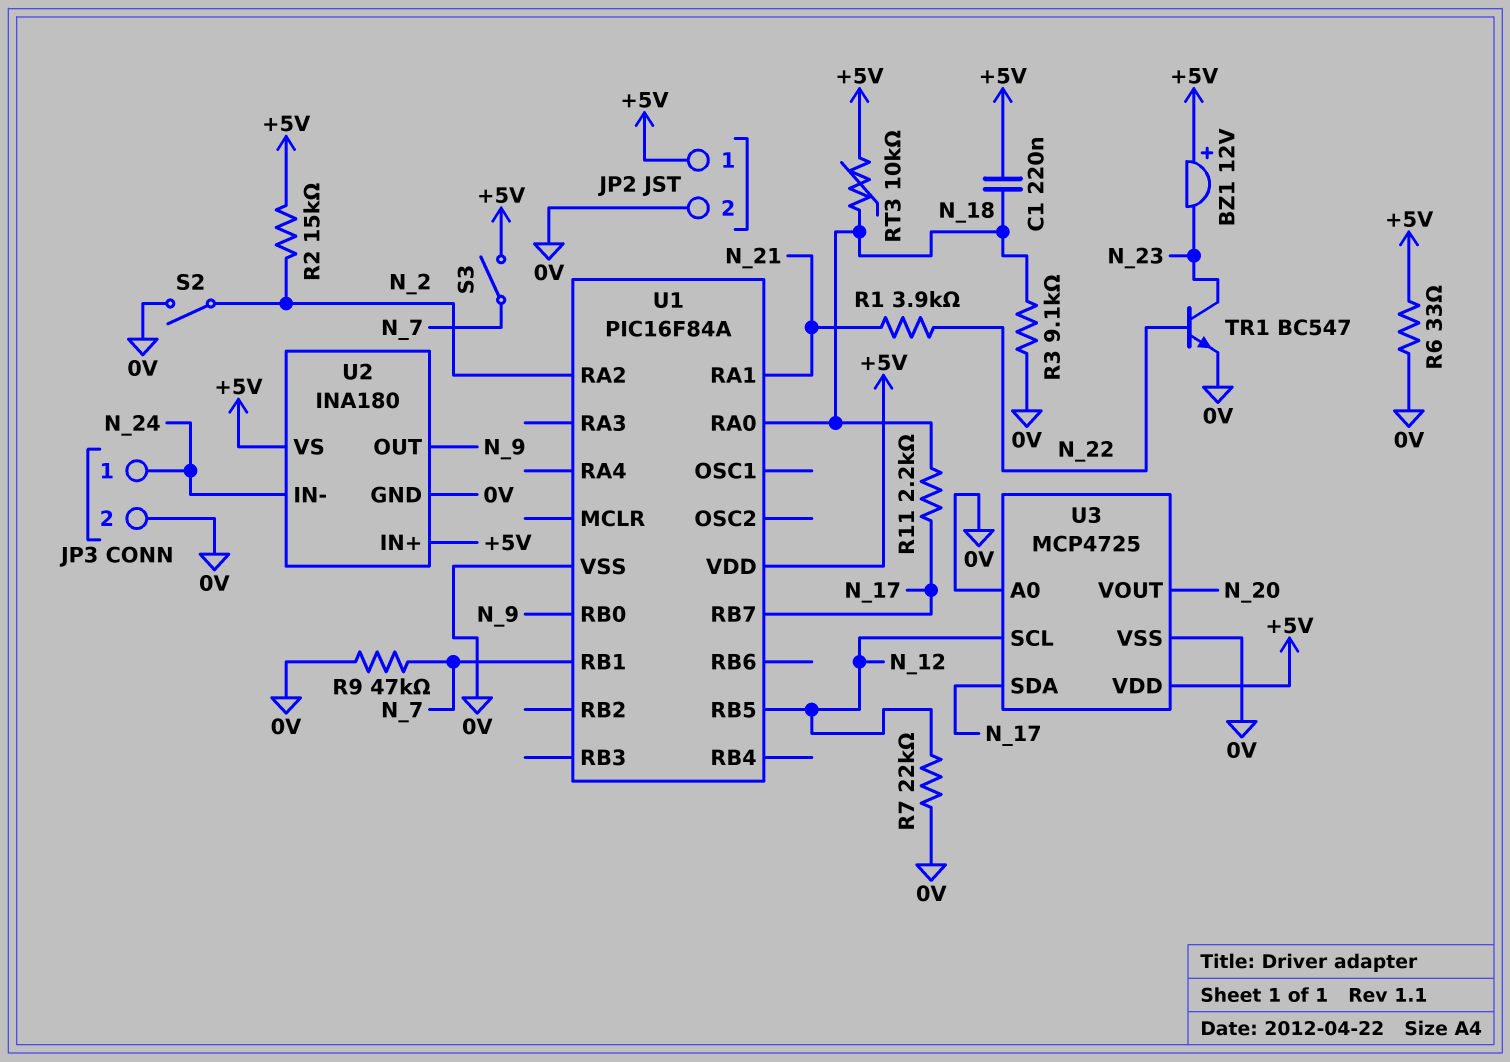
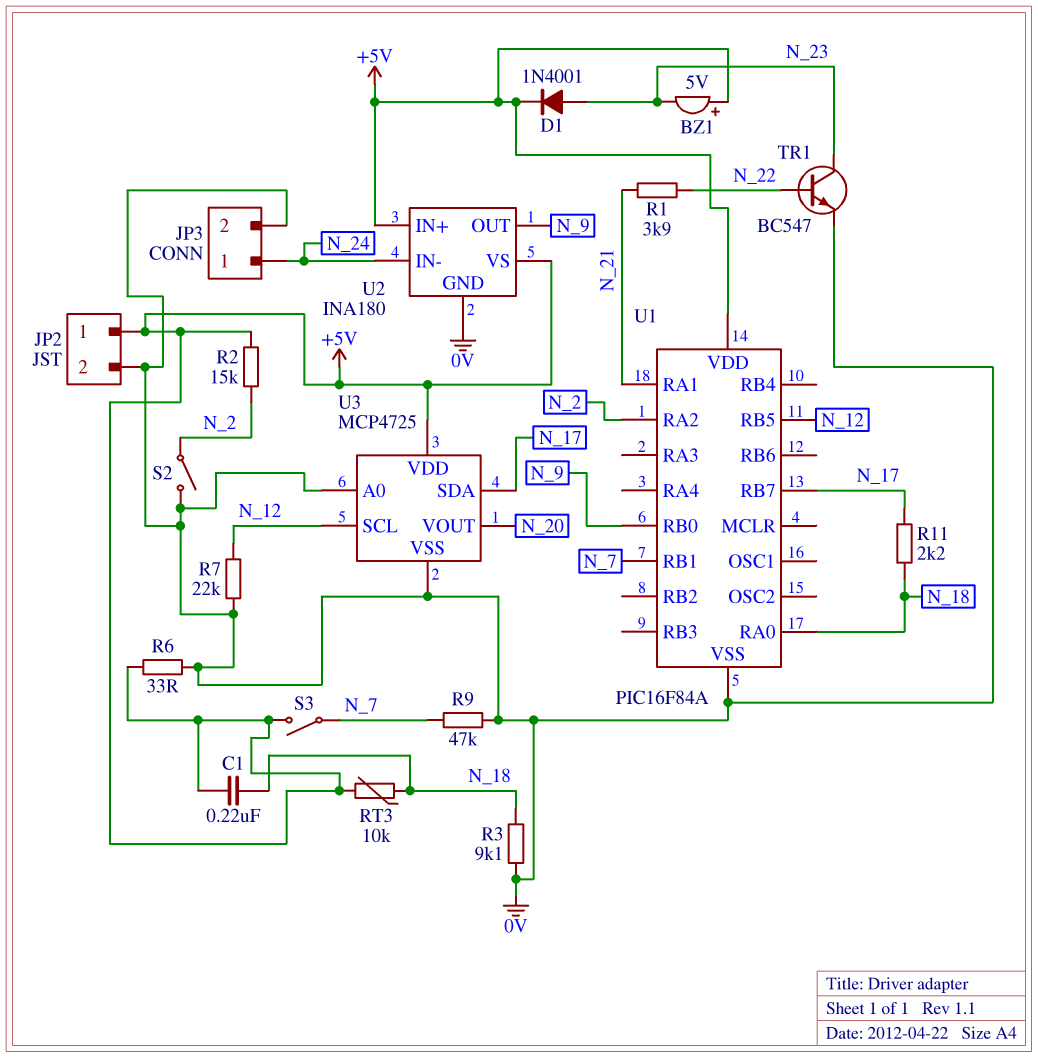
BZ1: buzzer 12V (plus +5V, minus N_23) -> buzzer 5V (plus +5V, minus N_23)
D1: none -> diode 1N4001 (A N_23, K +5V)

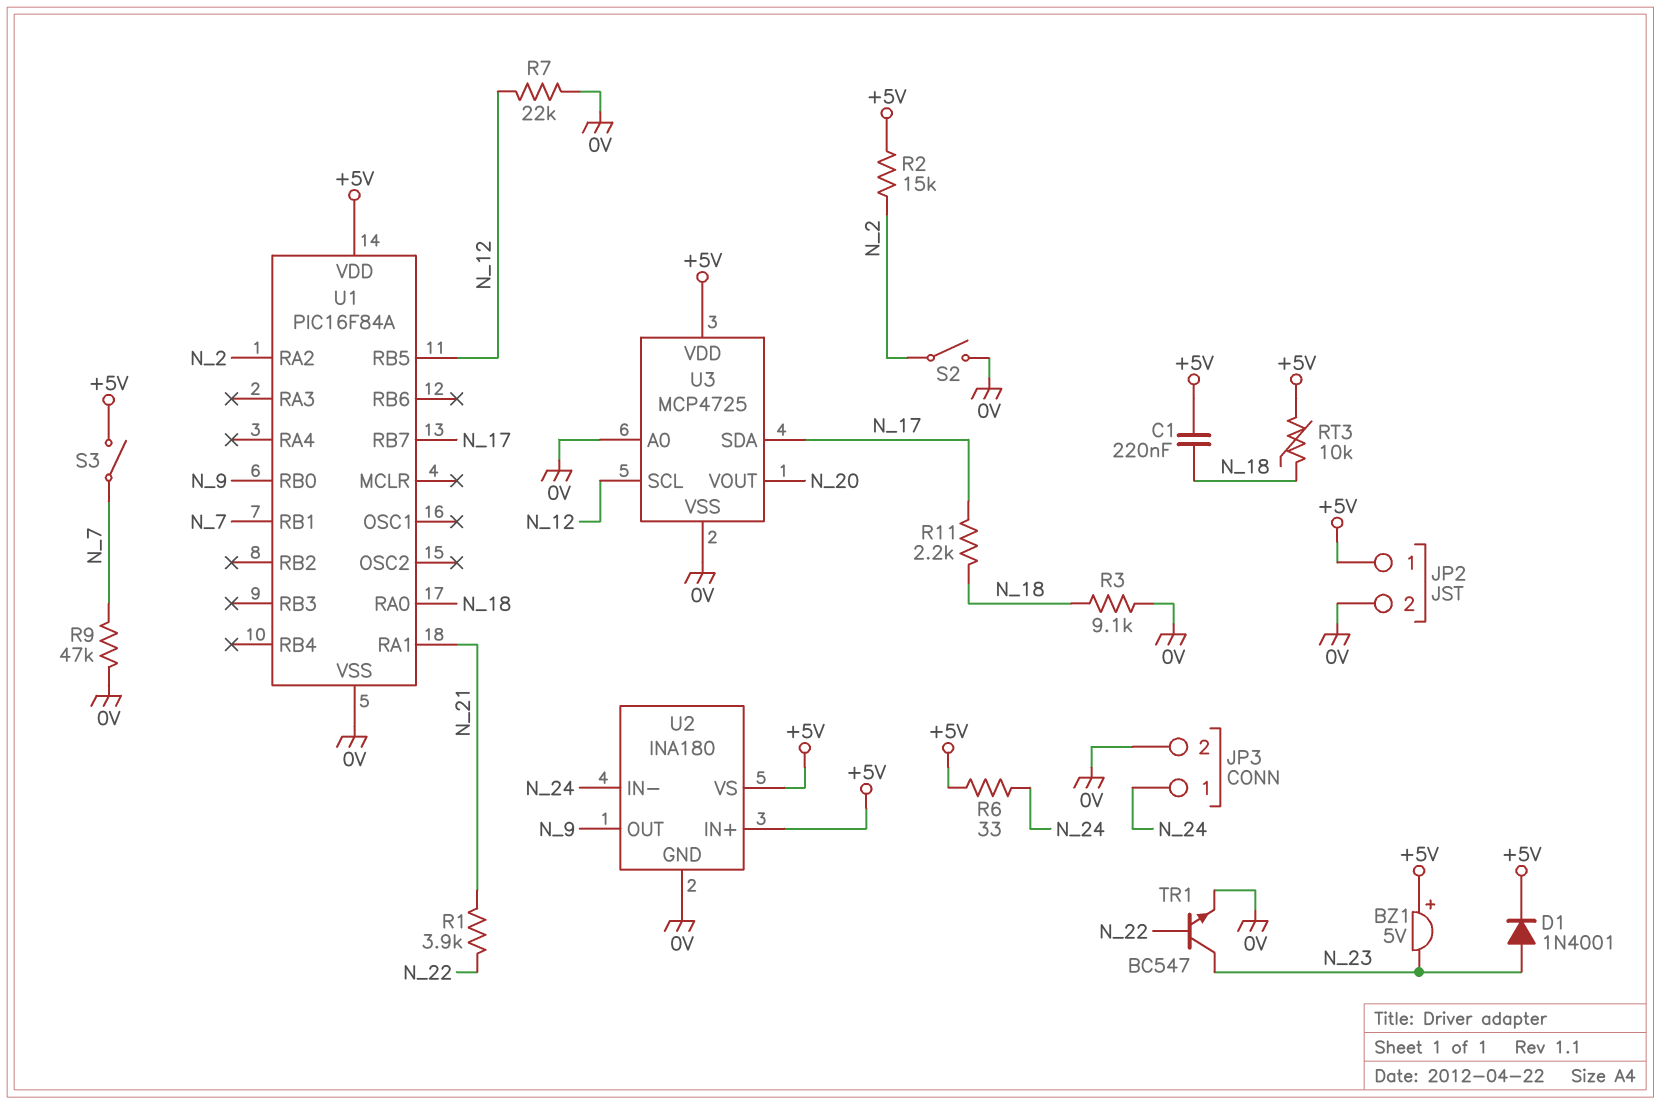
R6: 33 (+5V, 0V) -> 33 (+5V, N_24)

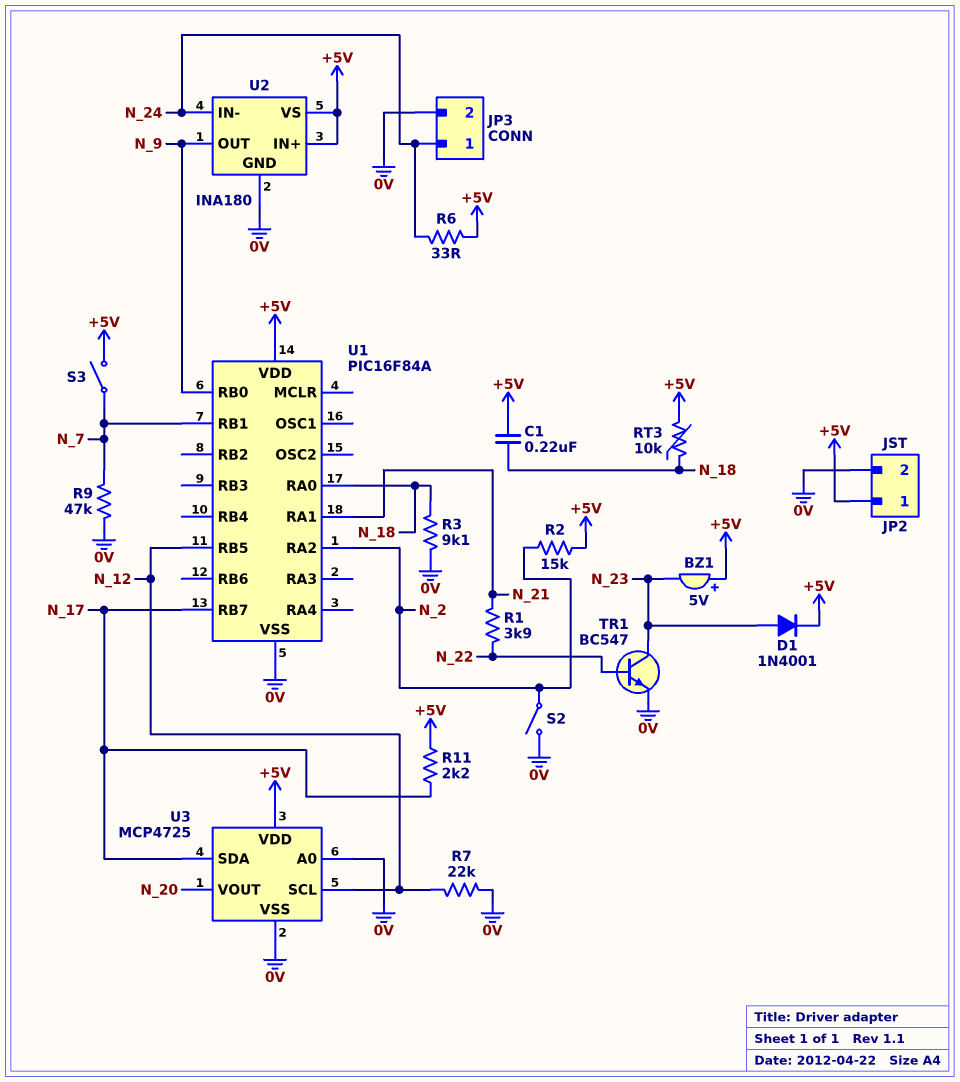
R11: 2.2k (N_17, N_18) -> 2.2k (+5V, N_17)

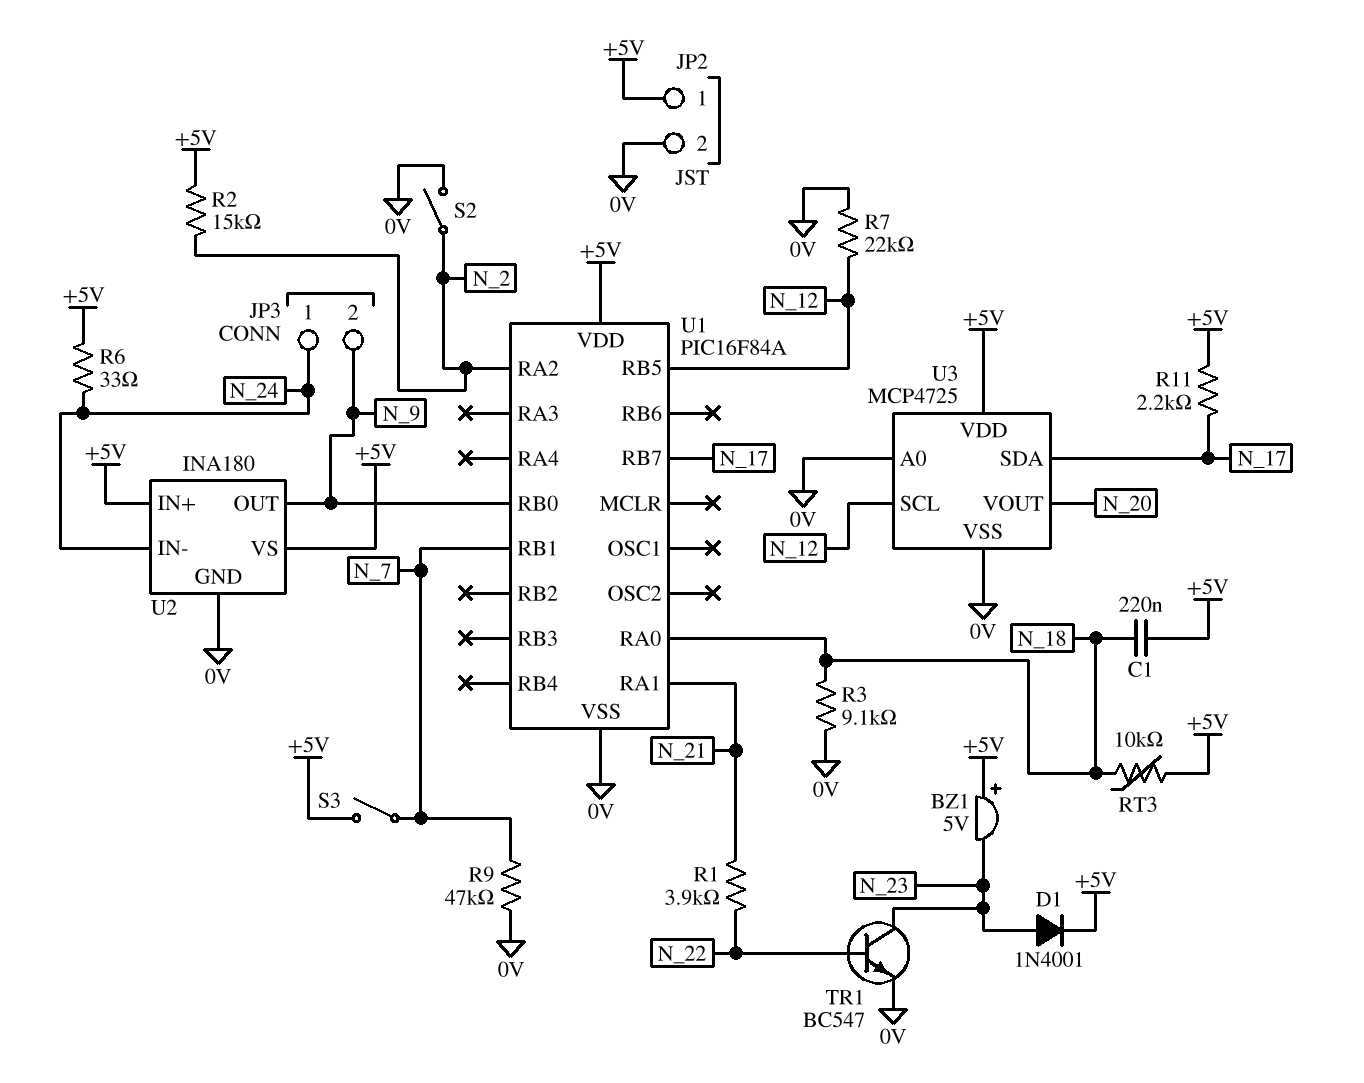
JP3 pin 2: 0V -> N_9

